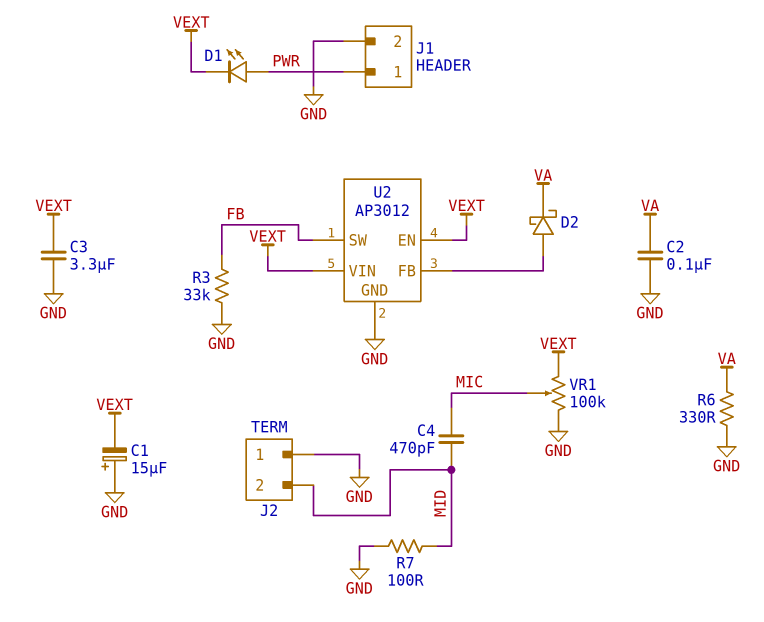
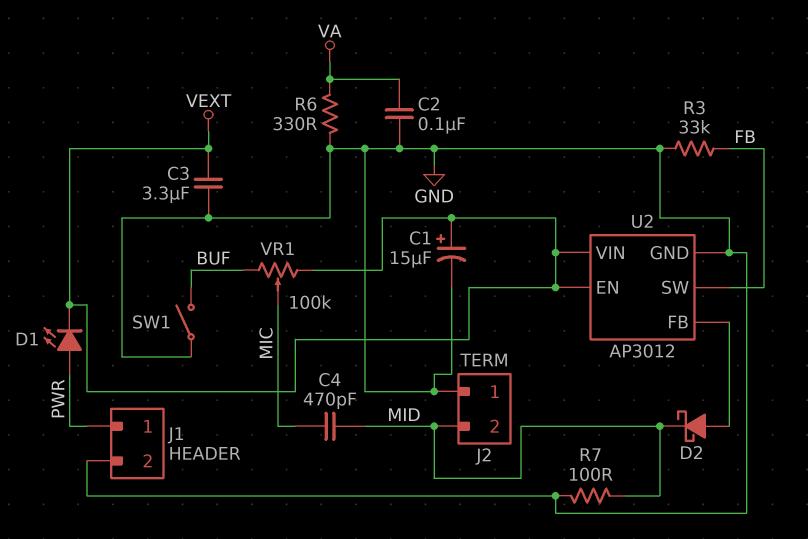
C1: 15uF (plus GND, minus VEXT) -> 15uF (plus VEXT, minus GND)
D2: schottky (A U2/FB, K VA) -> schottky (A U2/FB, K MID)
SW1: none -> switch (BUF, GND)
VR1: 100k (GND, VEXT, wiper MIC) -> 100k (BUF, VEXT, wiper MIC)

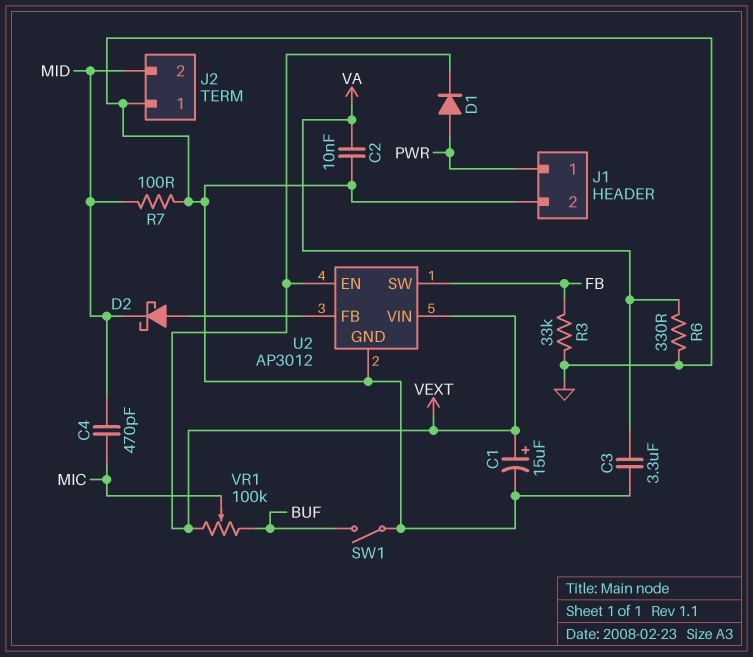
C2: 100nF (GND, VA) -> 10nF (GND, VA)
C3: 3.3uF (GND, VEXT) -> 3.3uF (GND, VA)
D1: LED (A PWR, K VEXT) -> diode (A PWR, K VEXT)

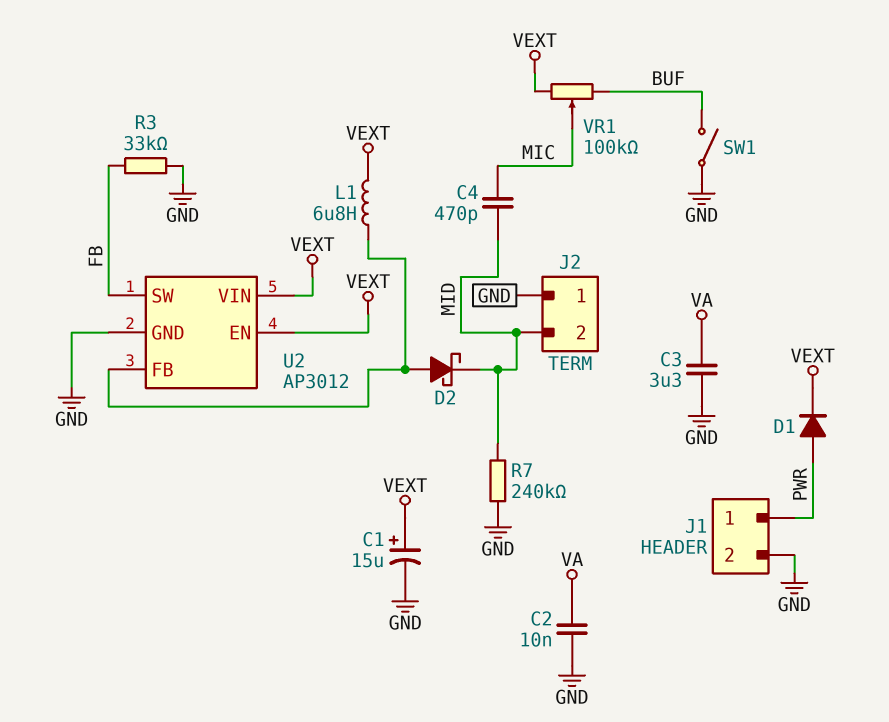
L1: none -> 6.8uH (U2/FB, VEXT)
R6: 330 (GND, VA) -> none
R7: 100 (GND, MID) -> 240k (GND, MID)

